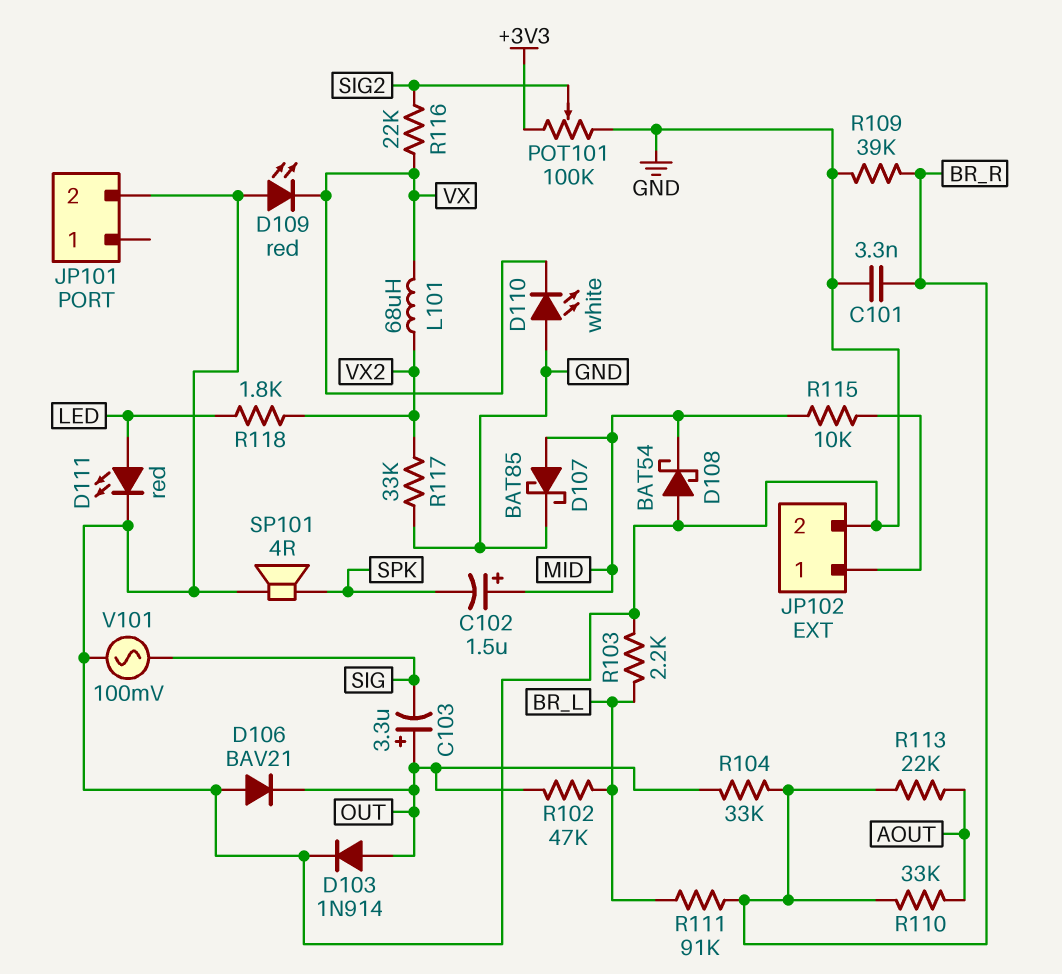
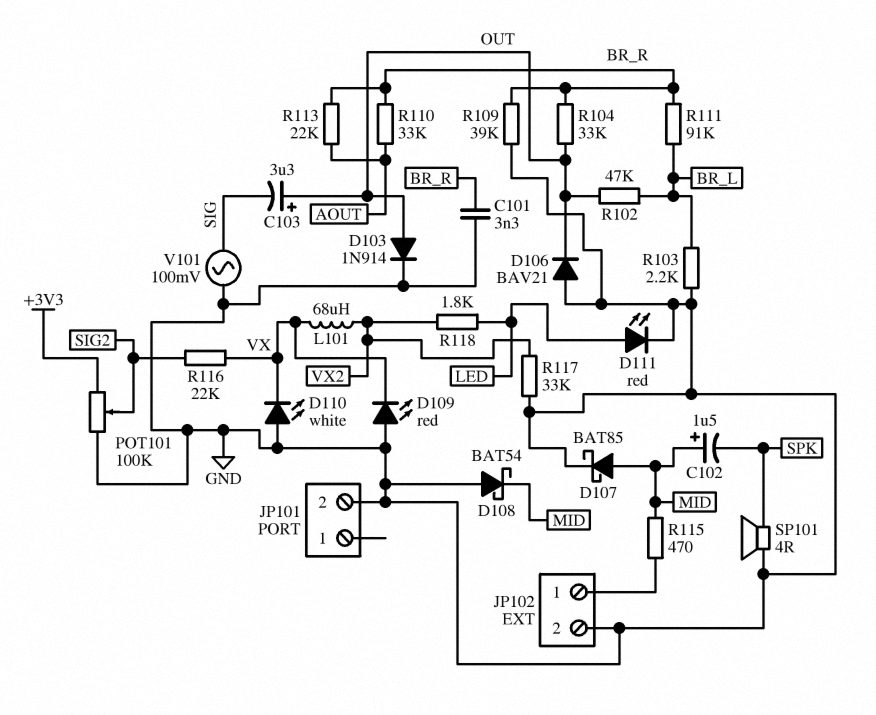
R115: 10k (JP102/1, MID) -> 470 (JP102/1, MID)

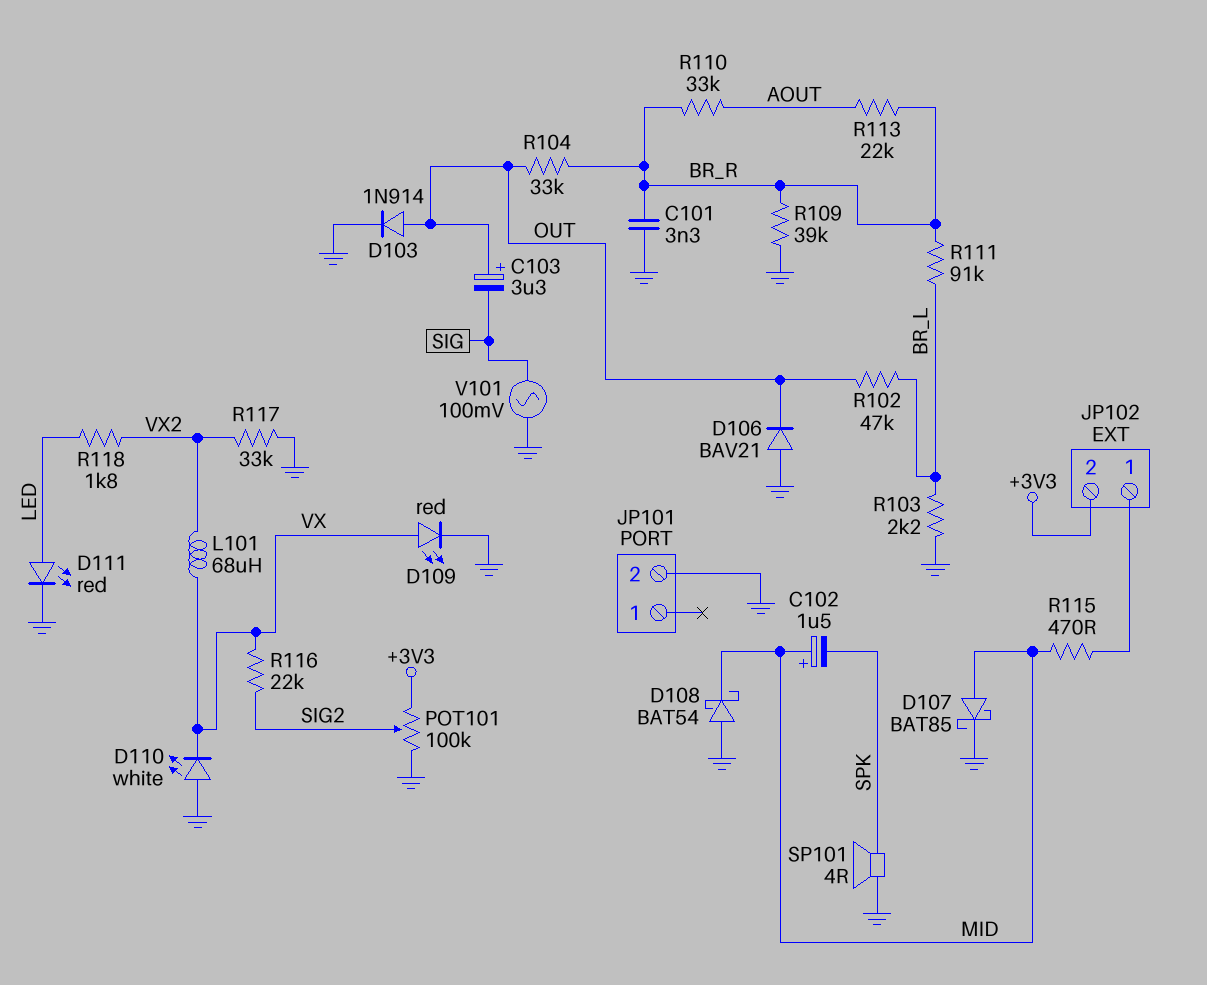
D109: LED red (A GND, K VX) -> LED red (A VX, K GND)
JP102 pin 2: GND -> +3V3

